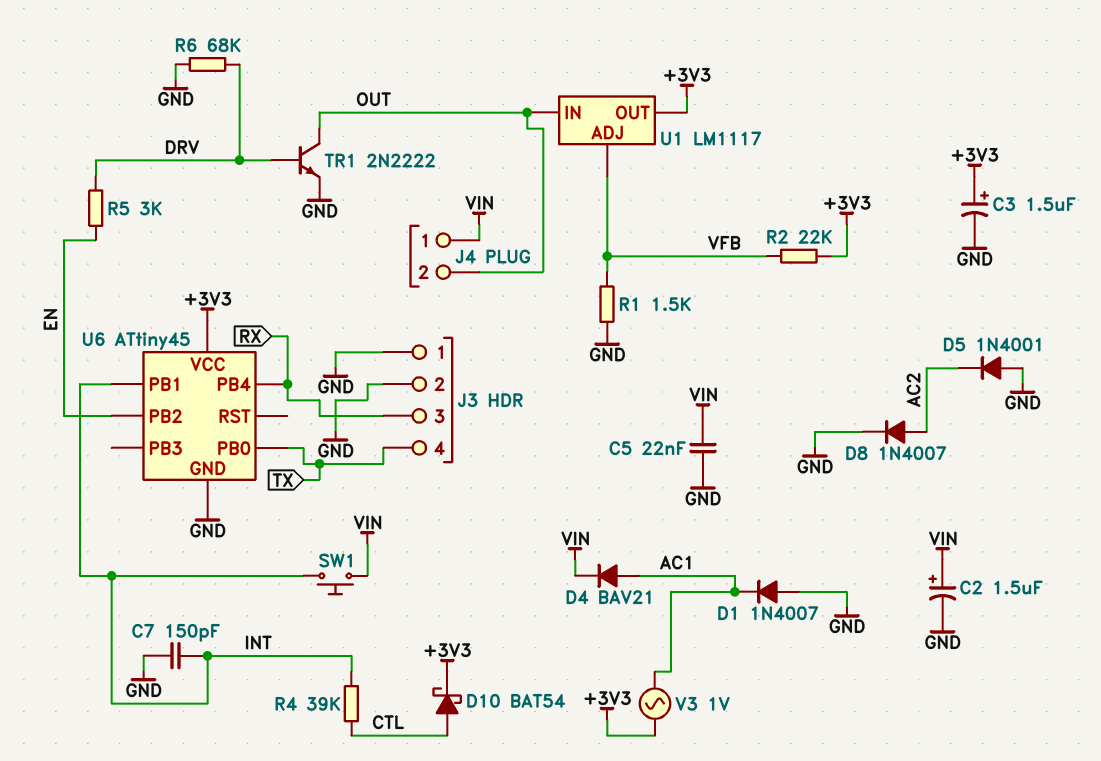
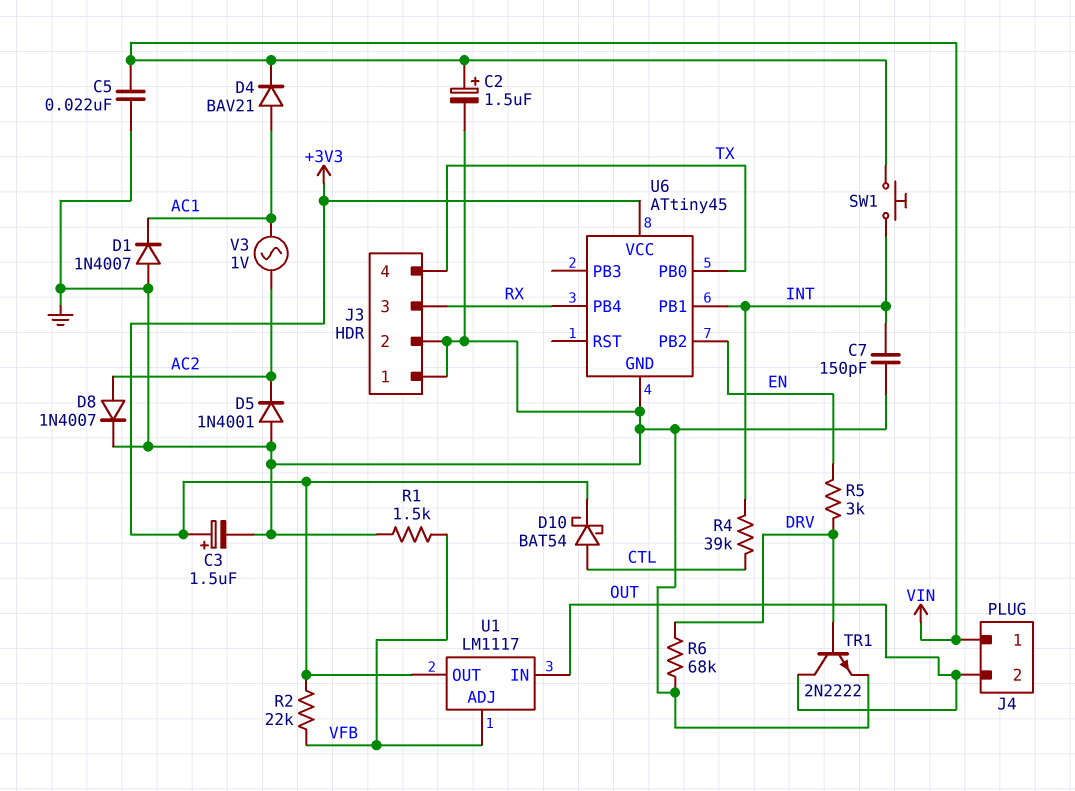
V3: AC 1V (+3V3, AC1) -> AC 1V (AC1, AC2)

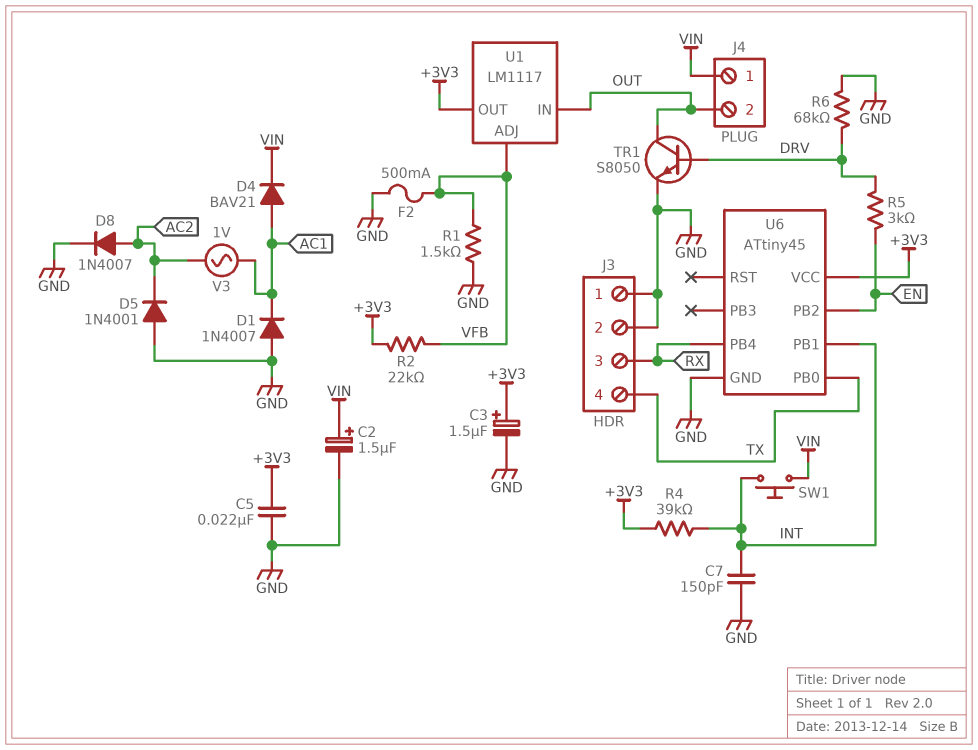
C5: 22nF (GND, VIN) -> 22nF (+3V3, GND)
D10: schottky BAT54 (A CTL, K +3V3) -> none
F2: none -> 500mA (GND, VFB)
R4: 39k (CTL, INT) -> 39k (+3V3, INT)
TR1: NPN 2N2222 (B DRV, C OUT, E GND) -> NPN S8050 (B DRV, C OUT, E GND)

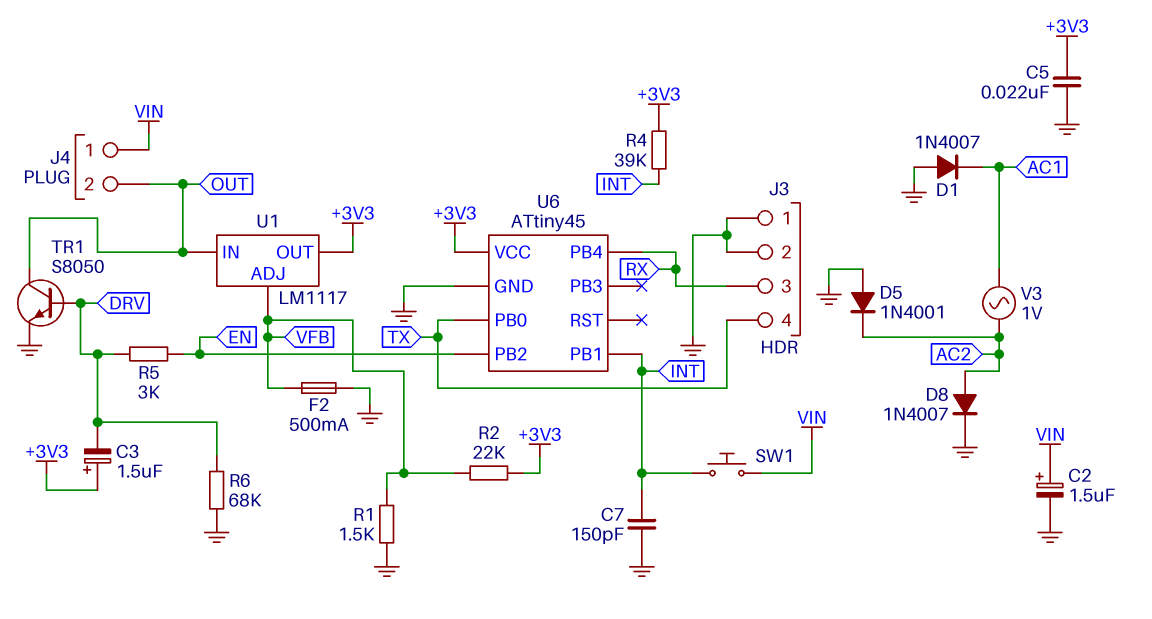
C3: 1.5uF (plus +3V3, minus GND) -> 1.5uF (plus +3V3, minus DRV)
D4: diode BAV21 (A AC1, K VIN) -> none

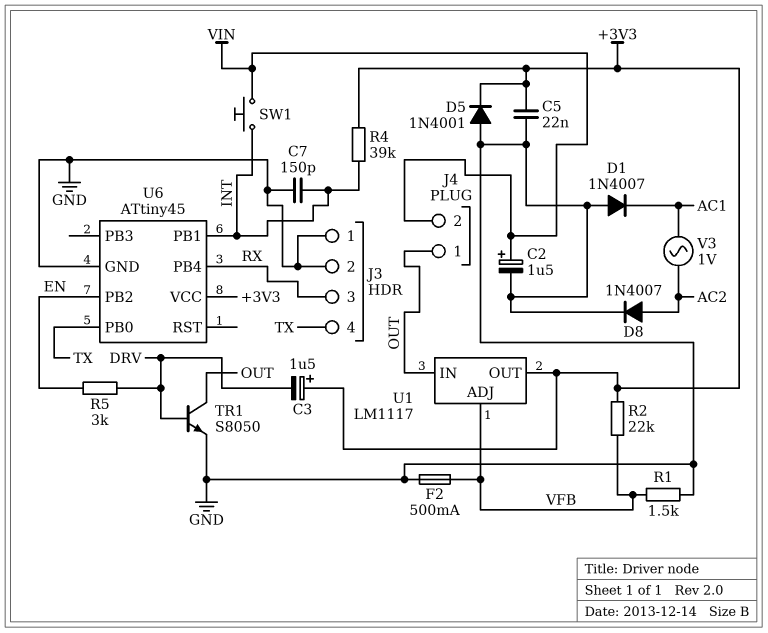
D5: diode 1N4001 (A GND, K AC2) -> diode 1N4001 (A GND, K +3V3)
J4 pin 1: VIN -> OUT
J4 pin 2: OUT -> VIN
R6: 68k (DRV, GND) -> none

